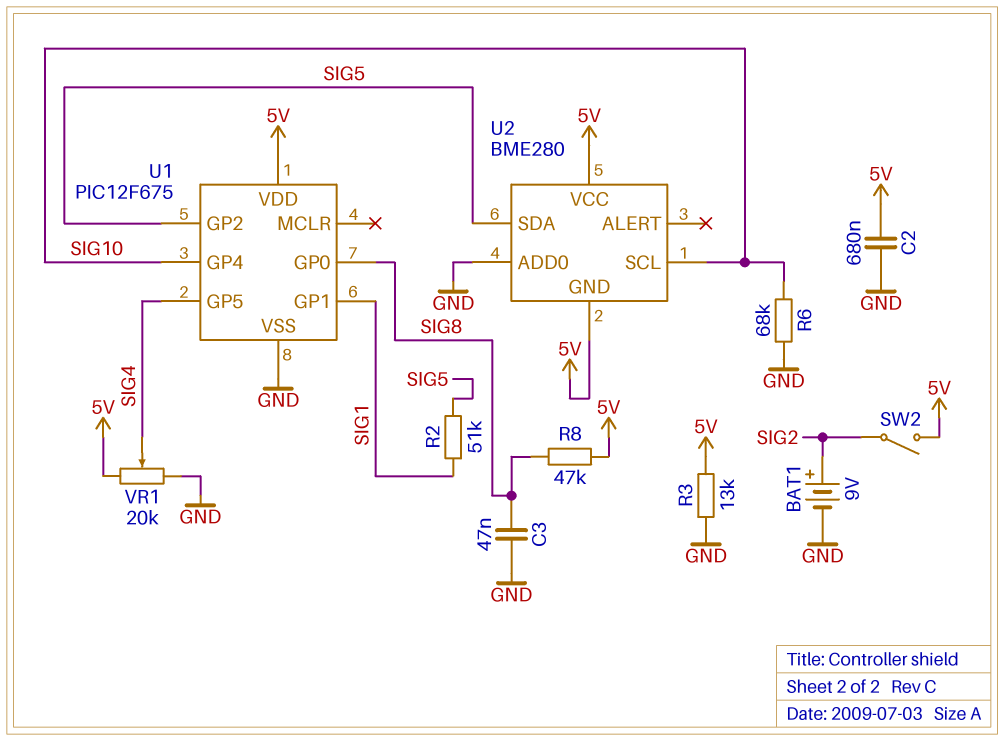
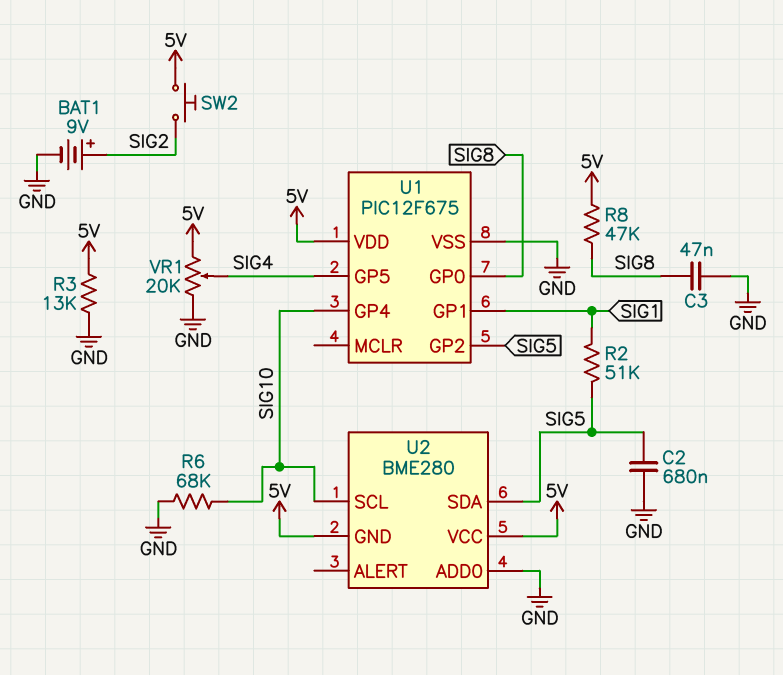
C2: 680nF (5V, GND) -> 680nF (GND, SIG5)
SW2: switch (5V, SIG2) -> button (5V, SIG2)

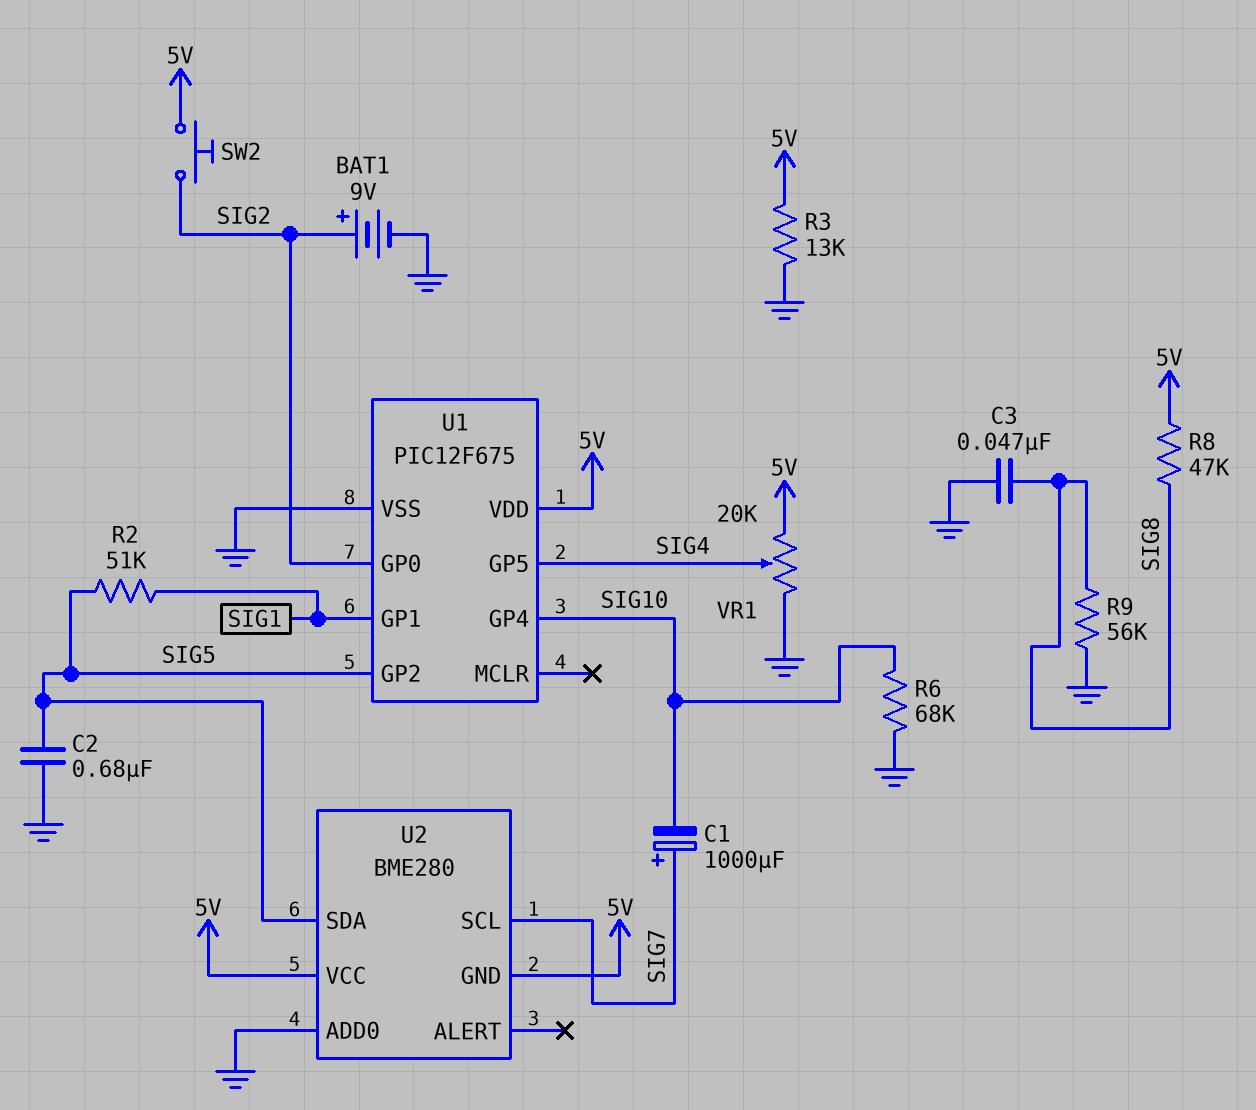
C1: none -> 1000uF (plus SIG7, minus SIG10)
R9: none -> 56k (GND, SIG8)
U1 pin GP0: SIG8 -> SIG2
U2 pin SCL: SIG10 -> SIG7

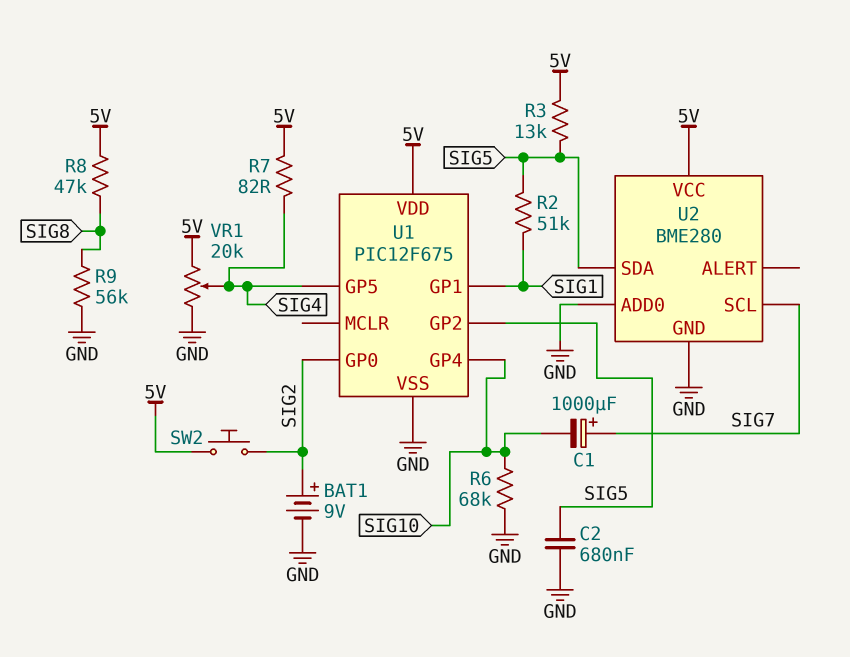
C3: 47nF (GND, SIG8) -> none
R3: 13k (5V, GND) -> 13k (5V, SIG5)
R7: none -> 82 (5V, SIG4)
U2 pin GND: 5V -> GND

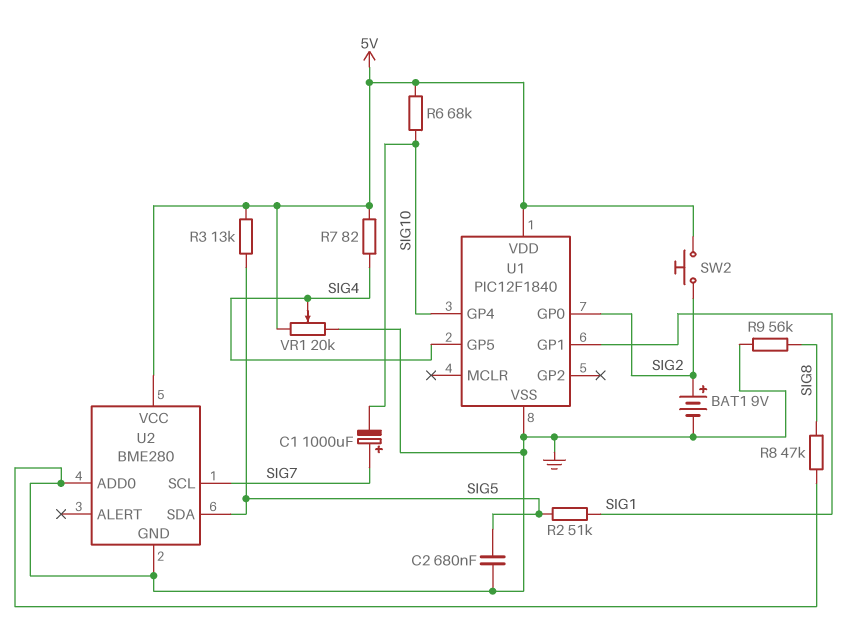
R6: 68k (GND, SIG10) -> 68k (5V, SIG10)
R8: 47k (5V, SIG8) -> 47k (GND, SIG8)
U1: PIC12F675 -> PIC12F1840
U1 pin GP2: SIG5 -> none

